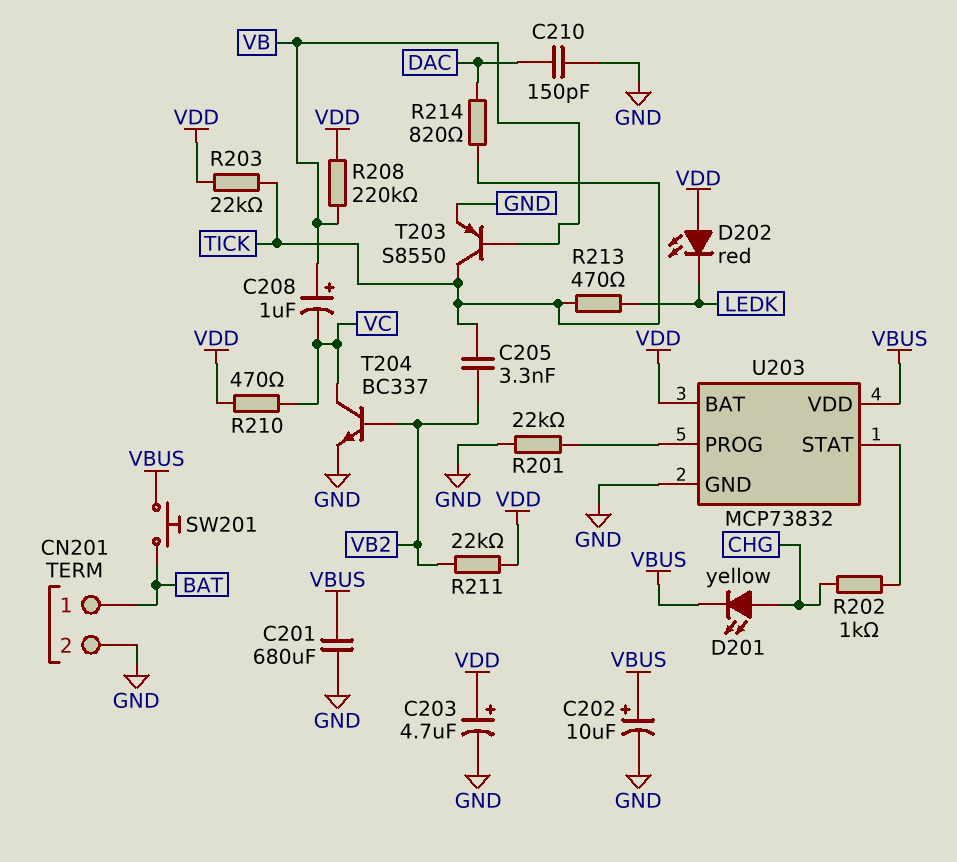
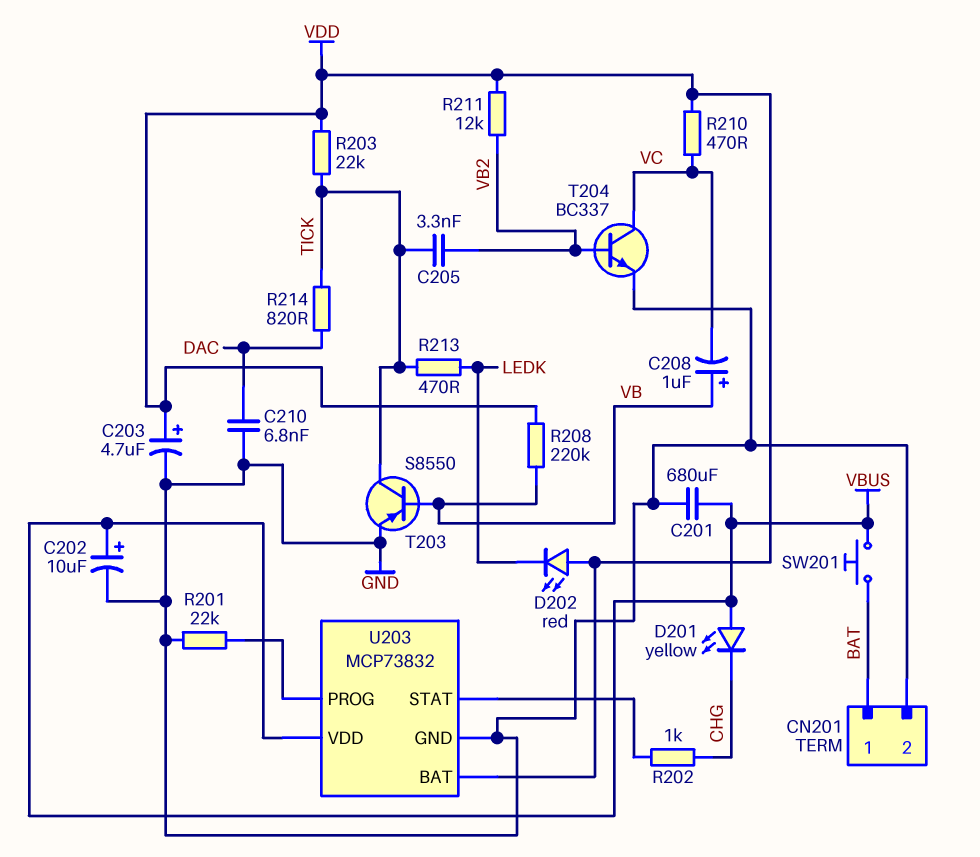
C210: 150pF (DAC, GND) -> 6.8nF (DAC, GND)
D201: LED yellow (A CHG, K VBUS) -> LED yellow (A VBUS, K CHG)
R211: 22k (VB2, VDD) -> 12k (VB2, VDD)

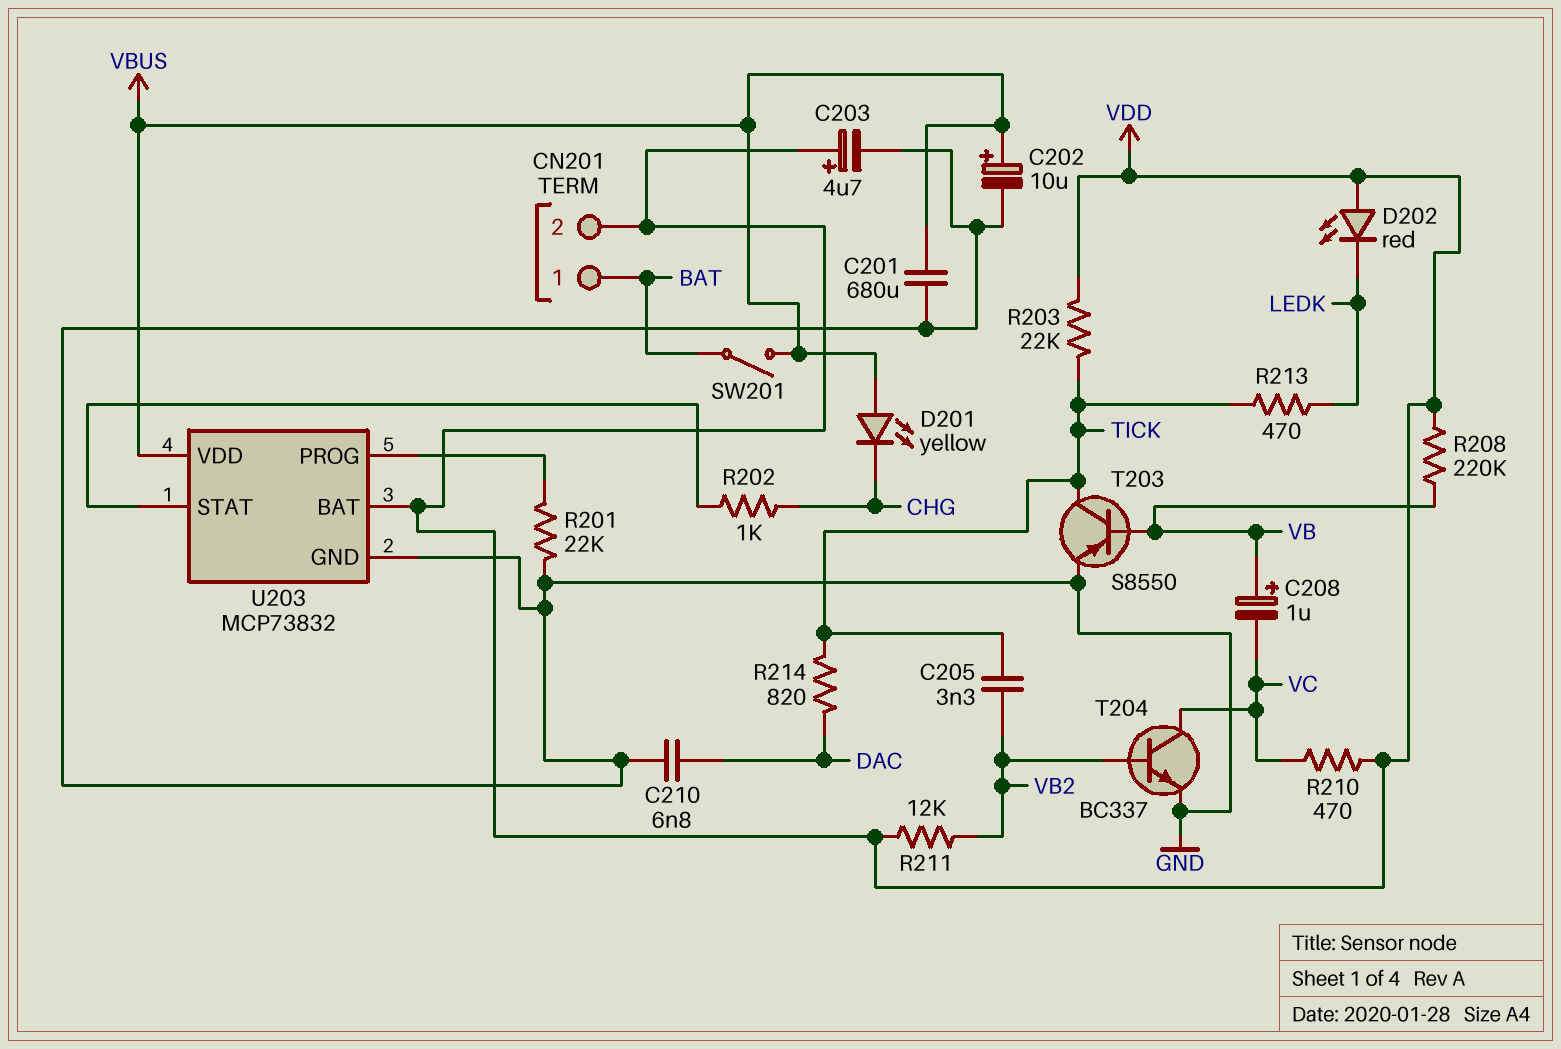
CN201 pin 2: GND -> VDD
SW201: button (BAT, VBUS) -> switch (BAT, VBUS)

